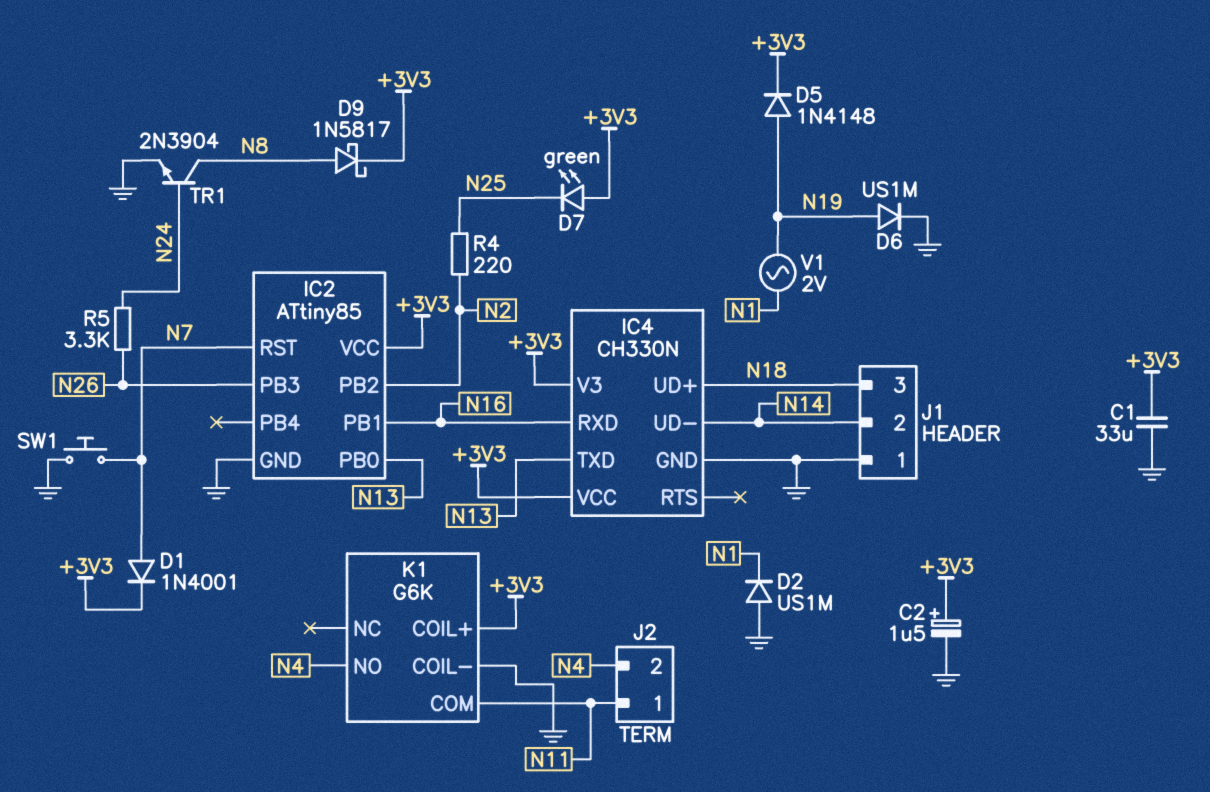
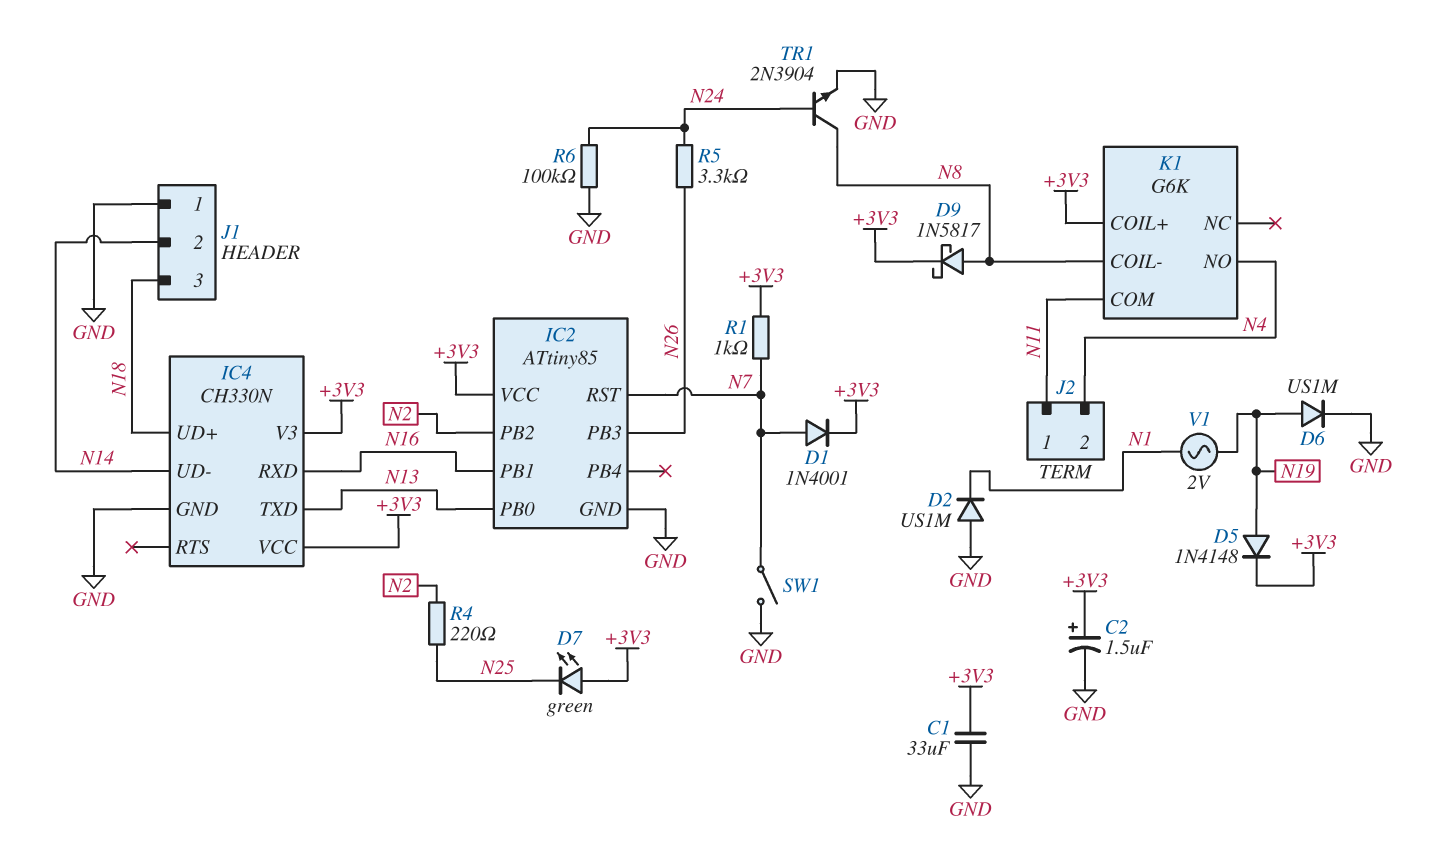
K1 pin COIL-: GND -> N8
R1: none -> 1k (+3V3, N7)
R6: none -> 100k (GND, N24)
SW1: button (GND, N7) -> switch (GND, N7)

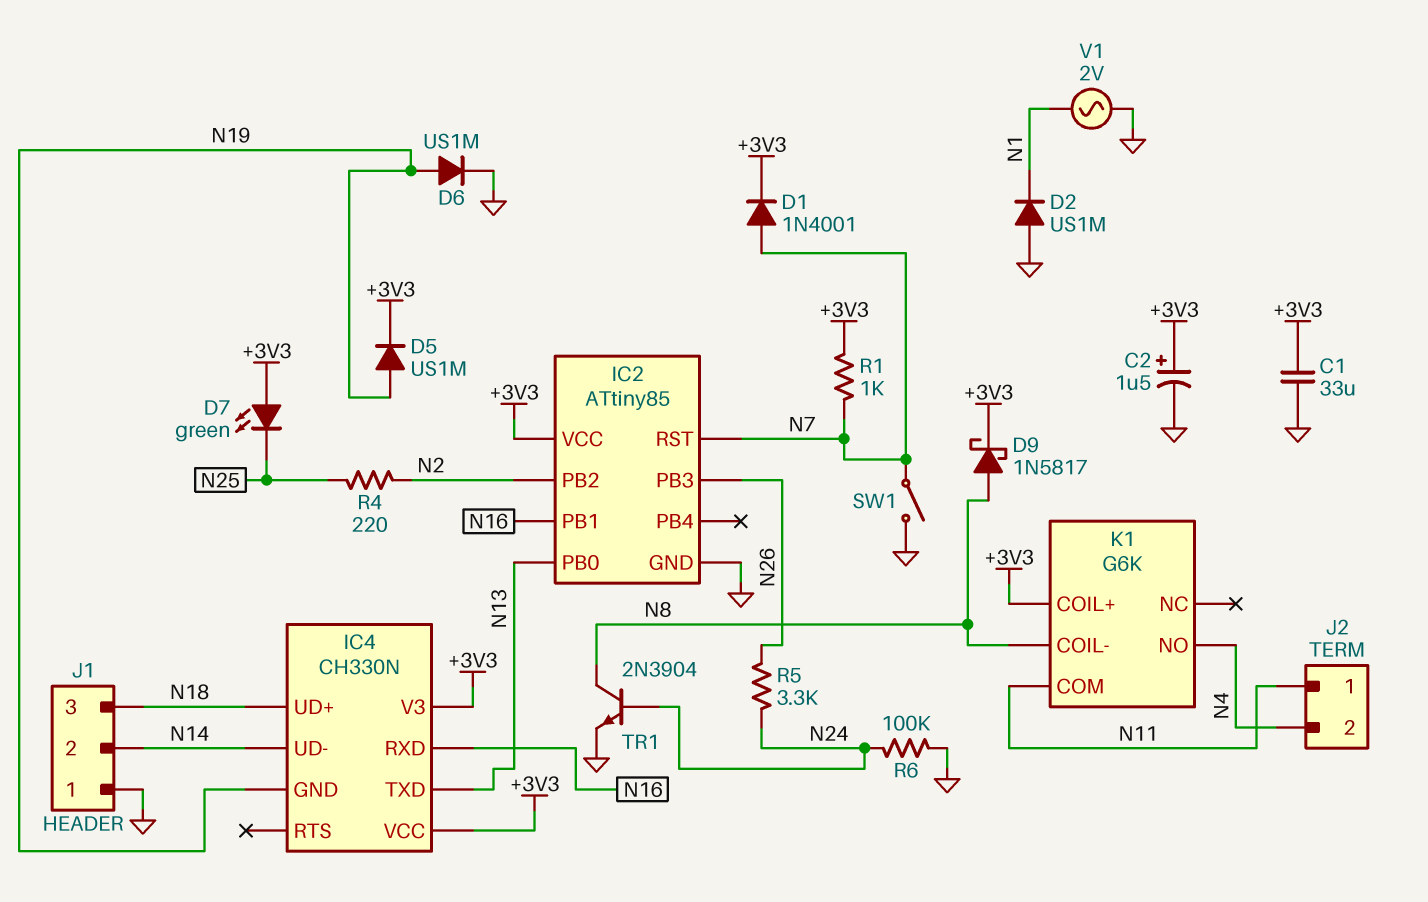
D5: diode 1N4148 (A N19, K +3V3) -> diode US1M (A N19, K +3V3)
IC4 pin GND: GND -> N19
V1: AC 2V (N1, N19) -> AC 2V (GND, N1)

